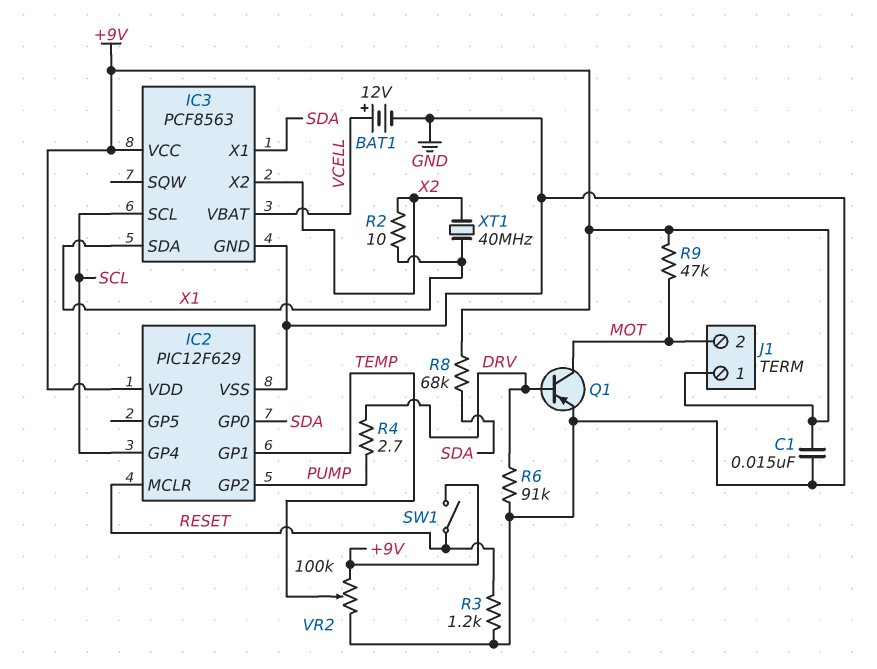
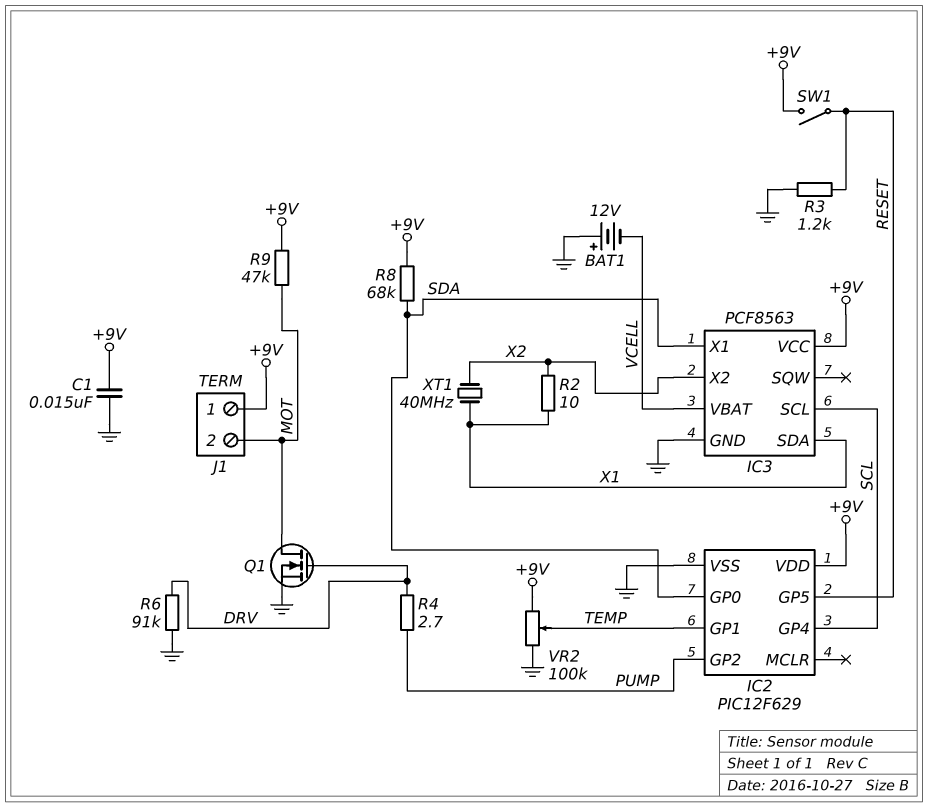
BAT1: 12V (plus VCELL, minus GND) -> 12V (plus GND, minus VCELL)
IC2 pin GP5: none -> RESET
IC2 pin MCLR: RESET -> none
Q1: PNP (B DRV, C MOT, E GND) -> NMOS (G DRV, D MOT, S GND)

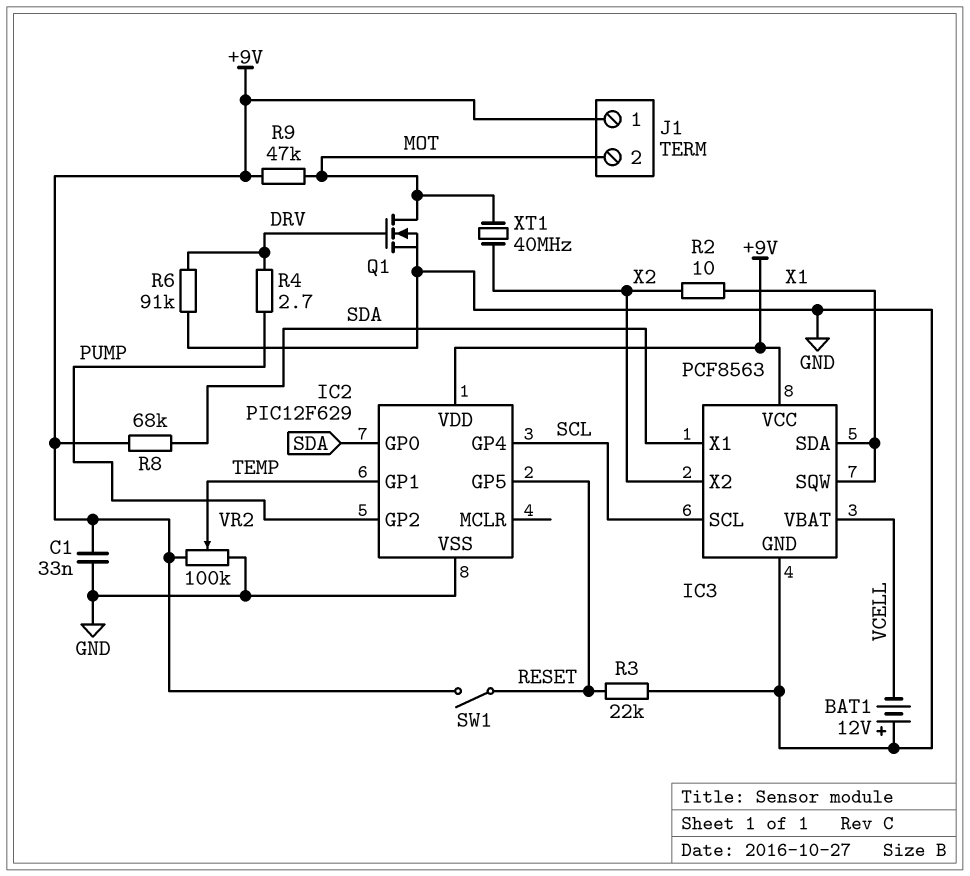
C1: 15nF (+9V, GND) -> 33nF (+9V, GND)
IC3 pin SQW: none -> X1
R3: 1.2k (GND, RESET) -> 22k (GND, RESET)
XT1: 40MHz (X1, X2) -> 40MHz (MOT, X2)

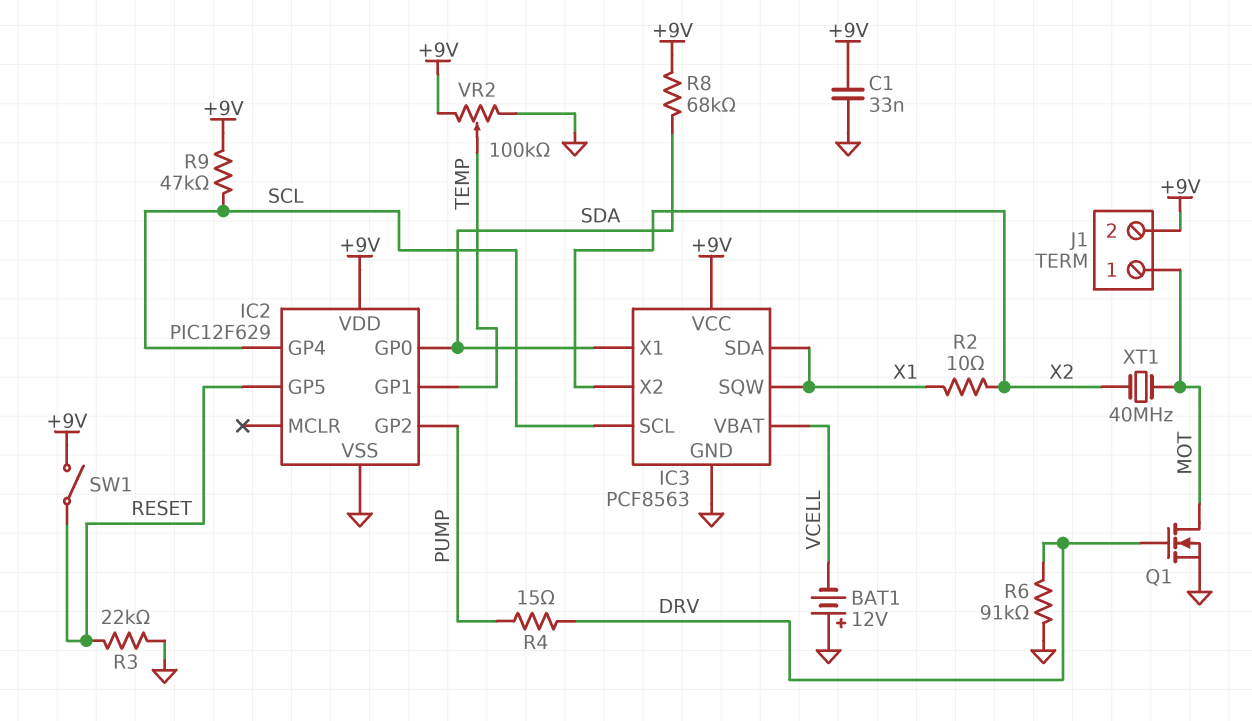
J1 pin 1: +9V -> MOT
J1 pin 2: MOT -> +9V
R4: 2.7 (DRV, PUMP) -> 15 (DRV, PUMP)
R9: 47k (+9V, MOT) -> 47k (+9V, SCL)

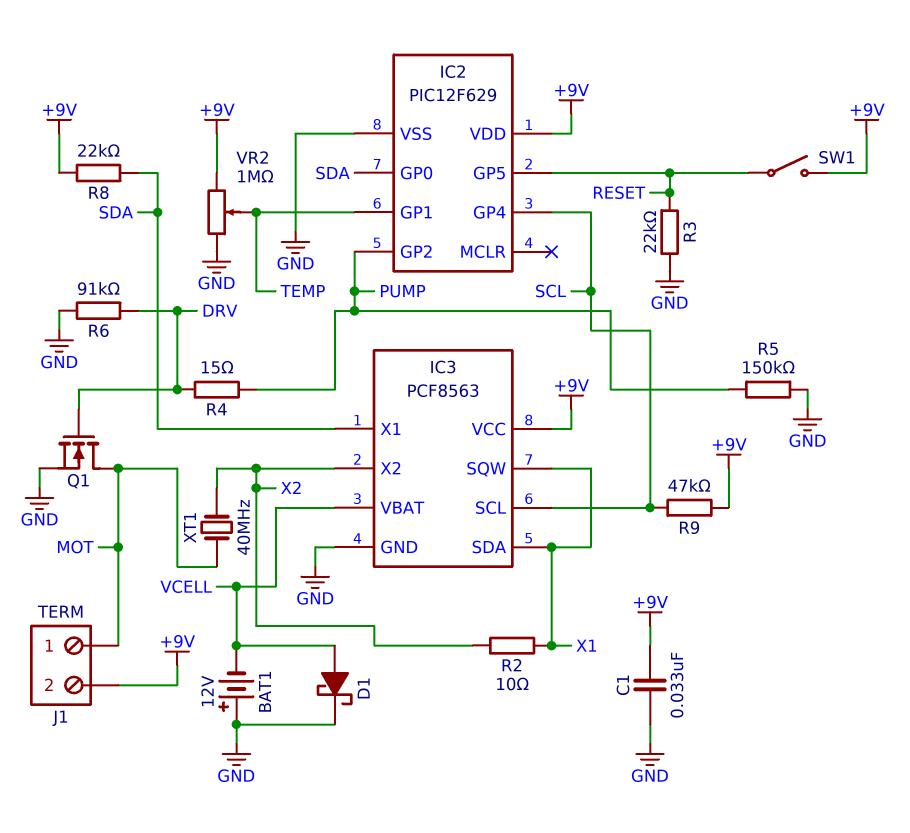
D1: none -> schottky (A VCELL, K GND)
R5: none -> 150k (GND, PUMP)
R8: 68k (+9V, SDA) -> 22k (+9V, SDA)
VR2: 100k (+9V, GND, wiper TEMP) -> 1M (+9V, GND, wiper TEMP)

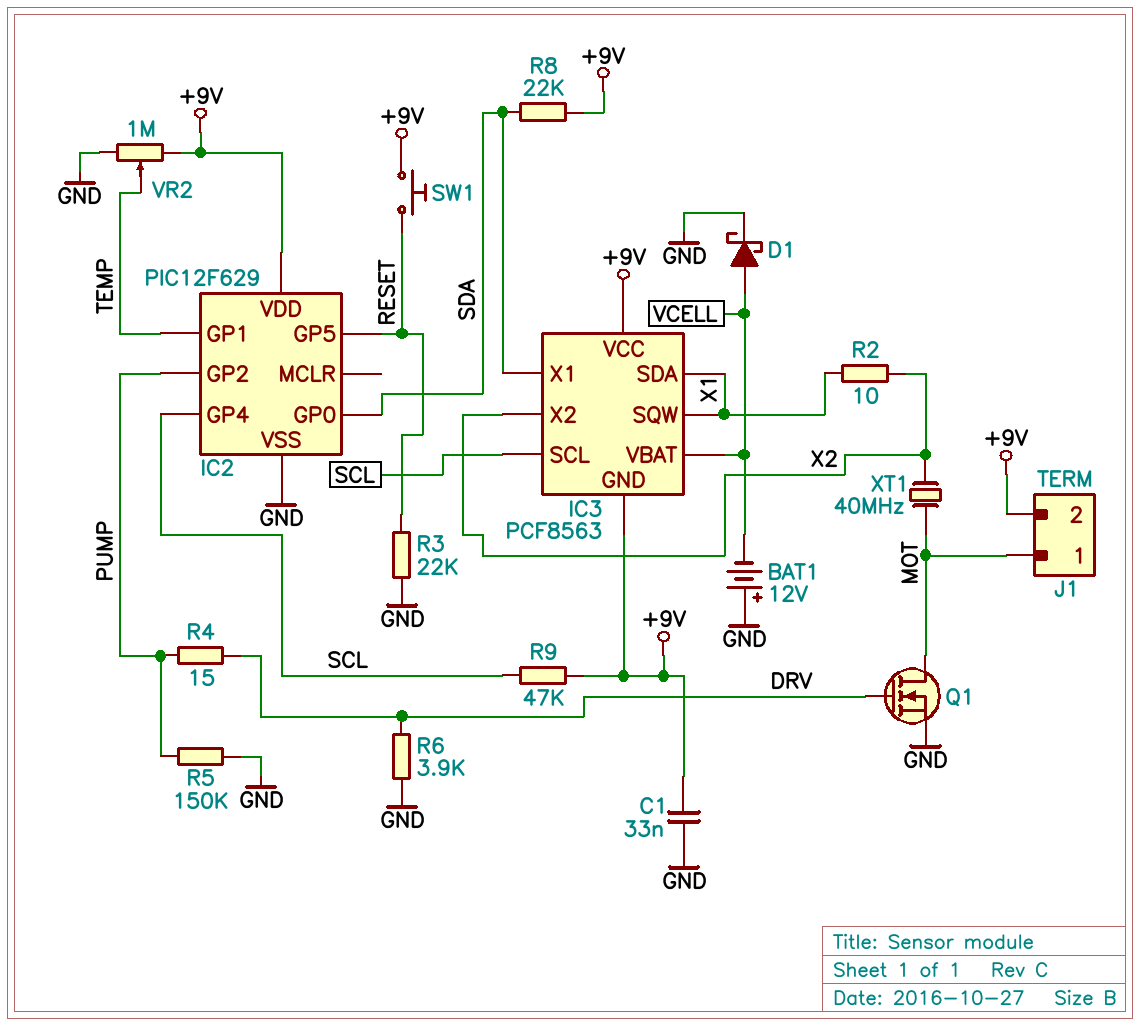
IC3 pin GND: GND -> +9V
R6: 91k (DRV, GND) -> 3.9k (DRV, GND)
SW1: switch (+9V, RESET) -> button (+9V, RESET)

